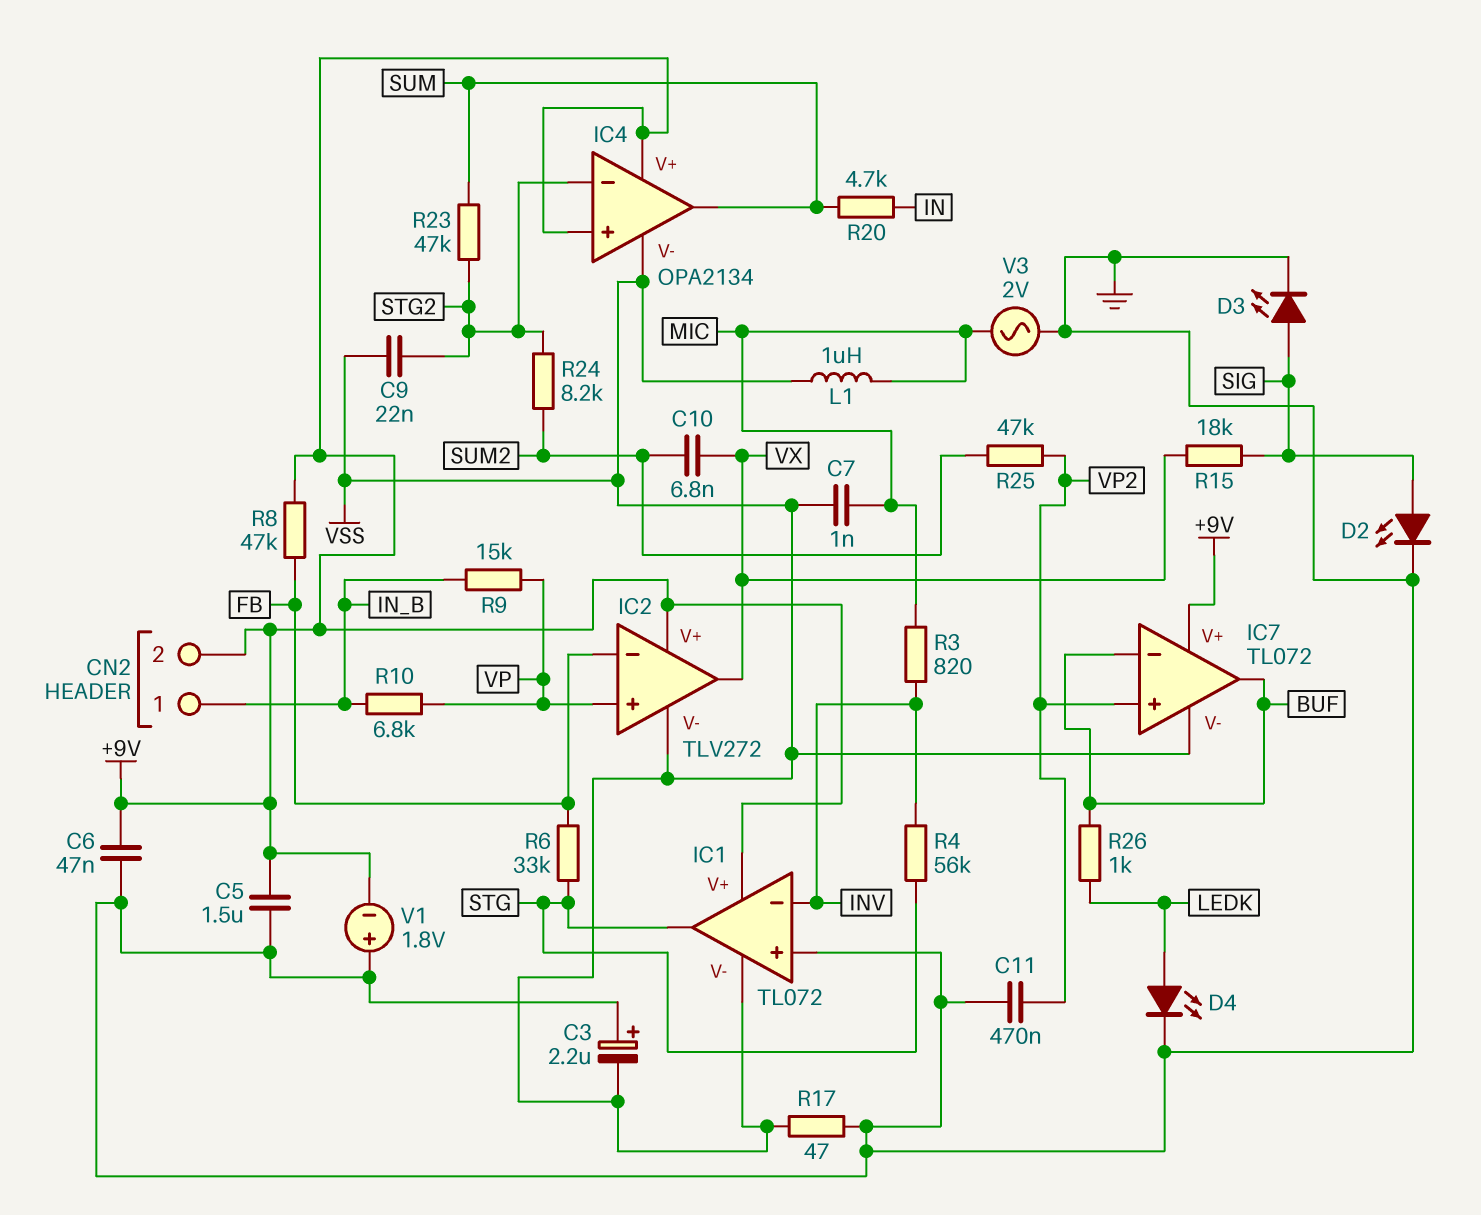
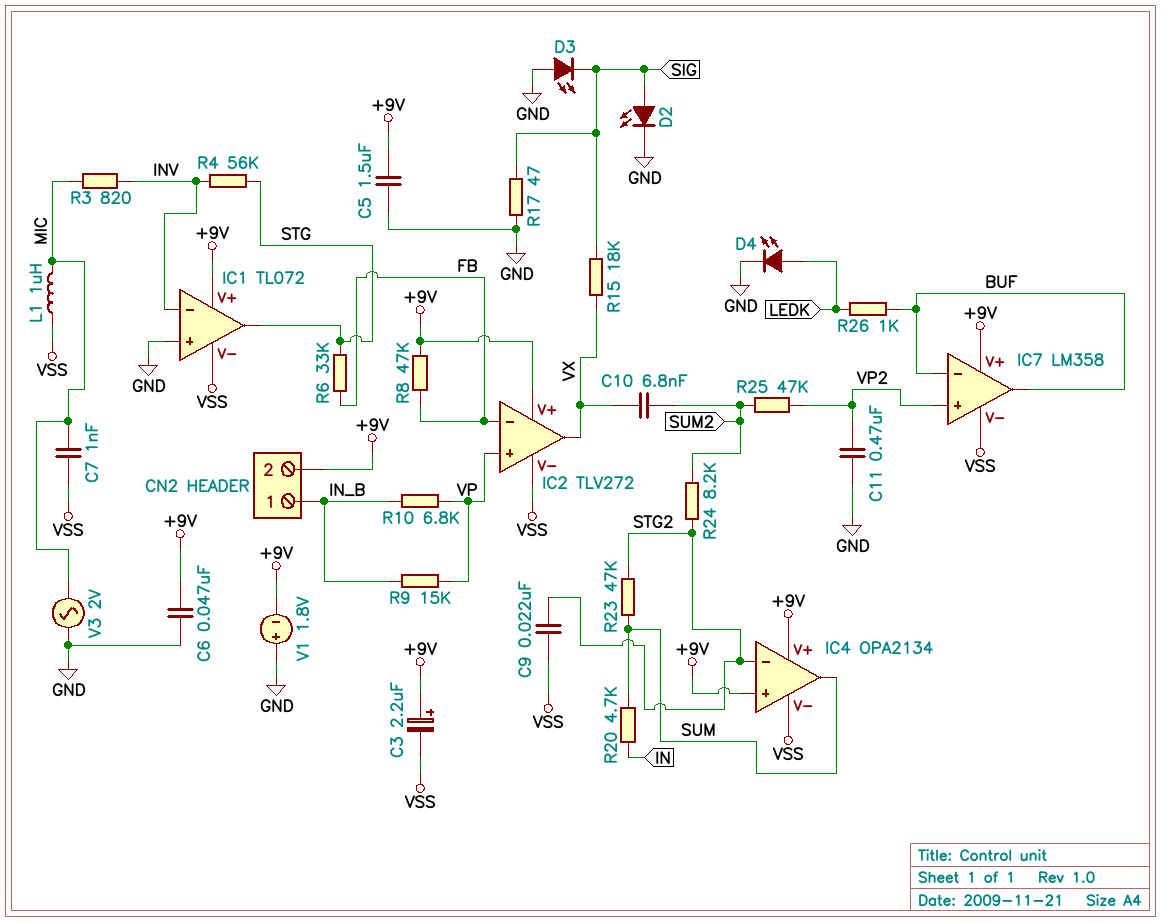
C3: 2.2uF (plus GND, minus VSS) -> 2.2uF (plus +9V, minus VSS)
D3: LED (A SIG, K GND) -> LED (A GND, K SIG)
IC7: TL072 -> LM358
R17: 47 (GND, VSS) -> 47 (GND, SIG)

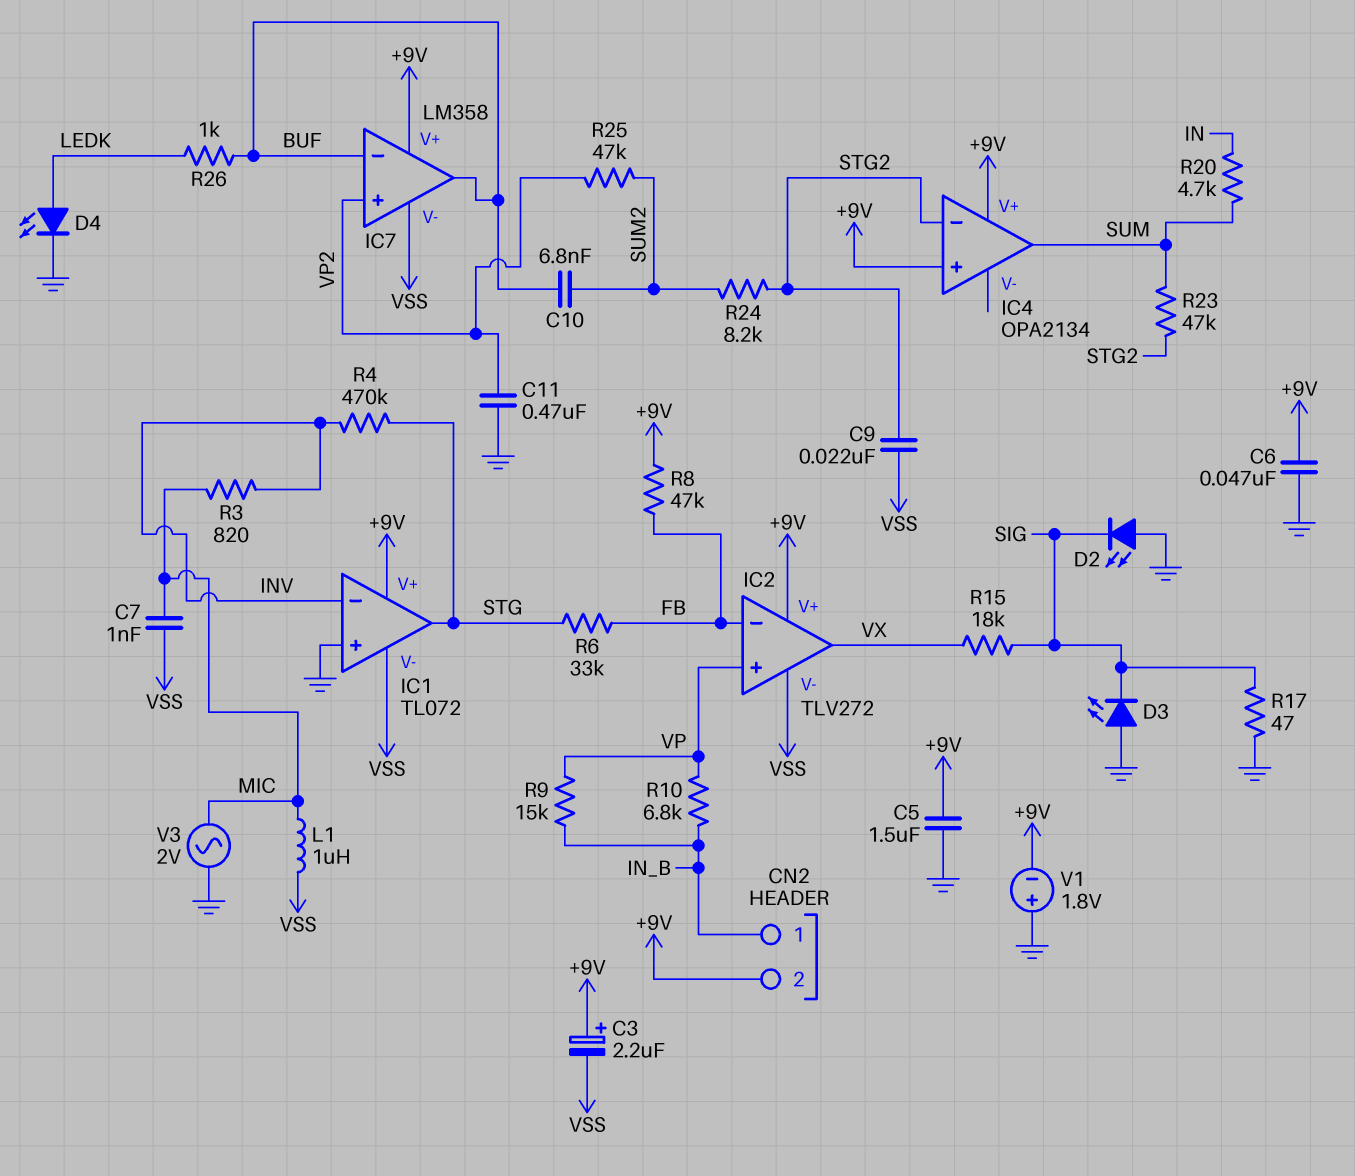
C10: 6.8nF (SUM2, VX) -> 6.8nF (BUF, SUM2)
D2: LED (A SIG, K GND) -> LED (A GND, K SIG)
IC4 pin V-: VSS -> none
R4: 56k (INV, STG) -> 470k (INV, STG)

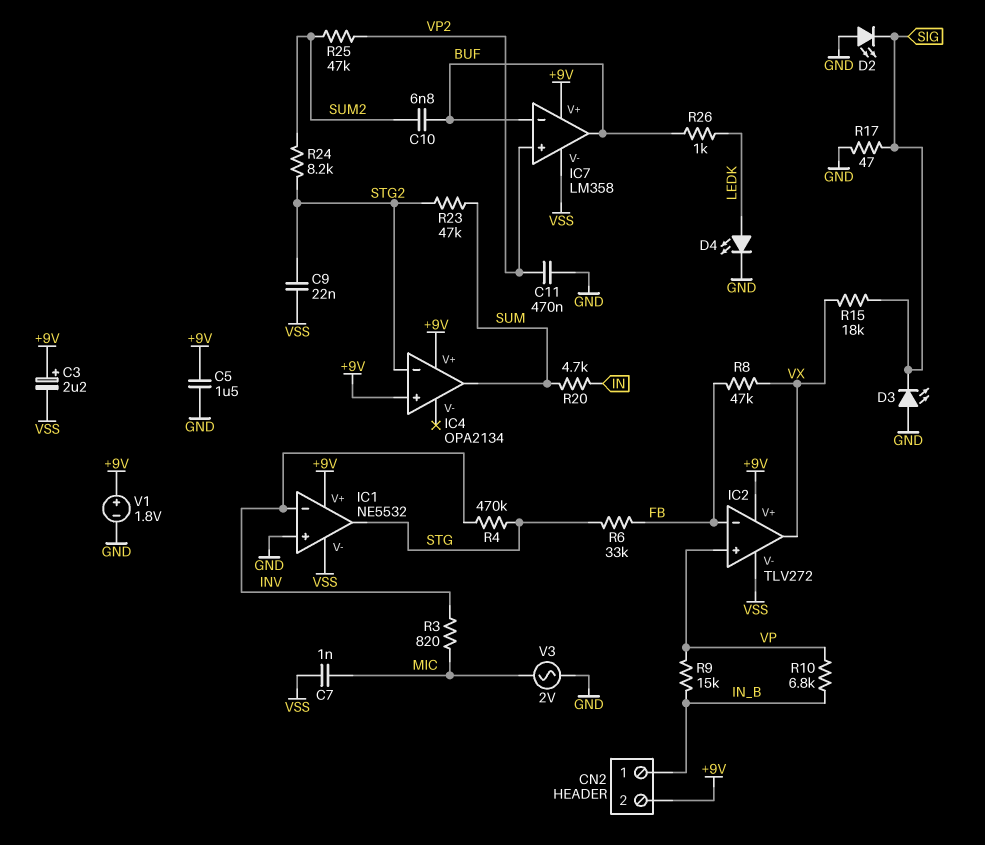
C6: 47nF (+9V, GND) -> none
IC1: TL072 -> NE5532
L1: 1uH (MIC, VSS) -> none
R8: 47k (+9V, FB) -> 47k (FB, VX)
V1: 1.8V (plus GND, minus +9V) -> 1.8V (plus +9V, minus GND)

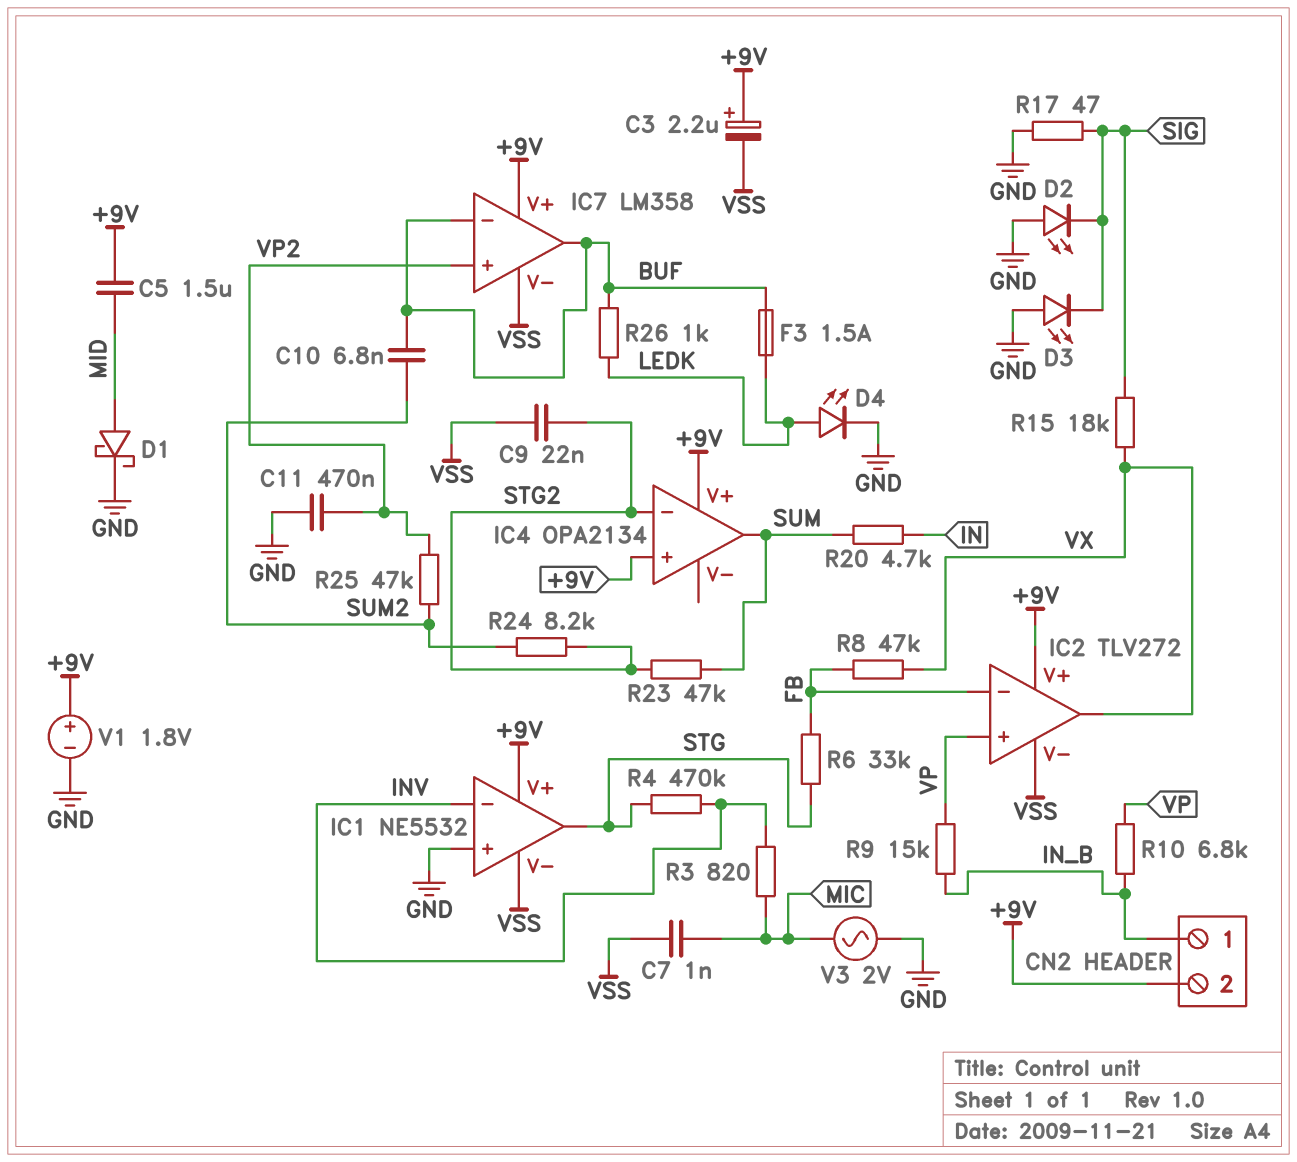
C5: 1.5uF (+9V, GND) -> 1.5uF (+9V, MID)
D1: none -> schottky (A MID, K GND)
F3: none -> 1.5A (BUF, LEDK)

